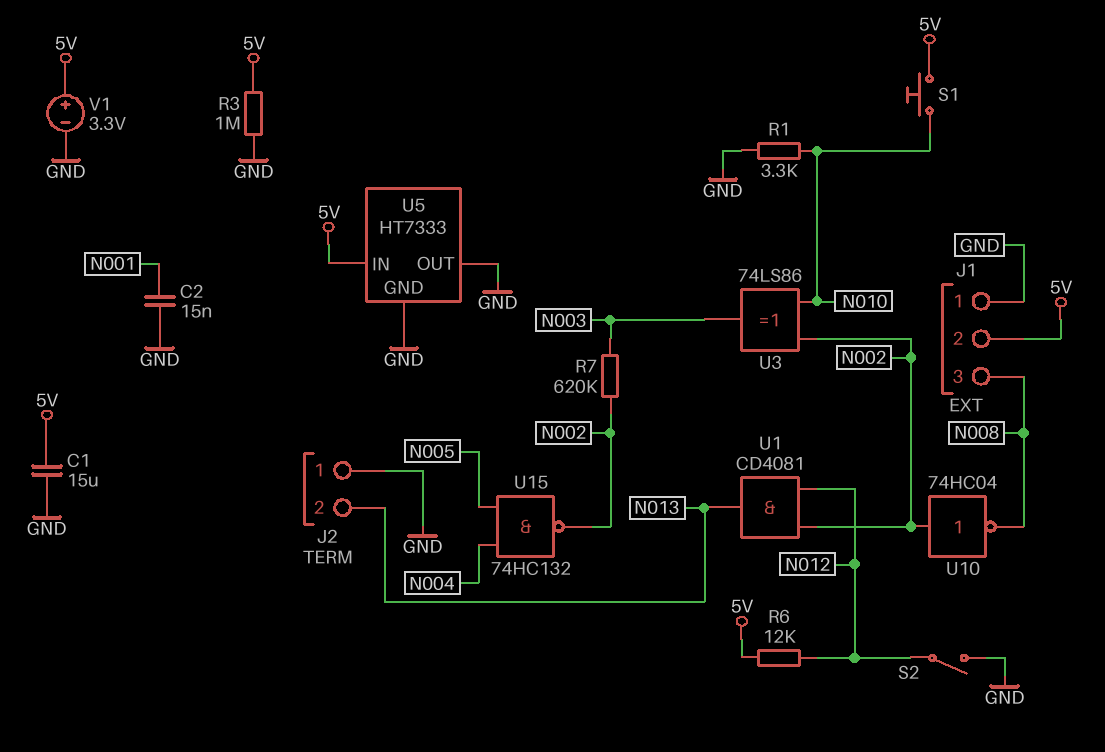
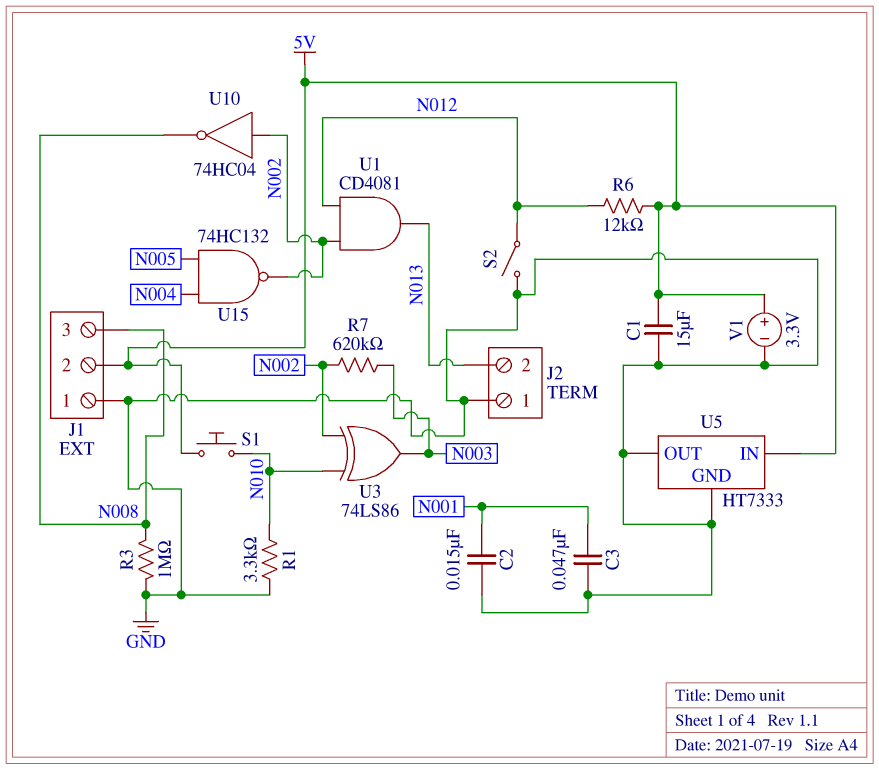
C3: none -> 47nF (GND, N001)
R3: 1M (5V, GND) -> 1M (GND, N008)

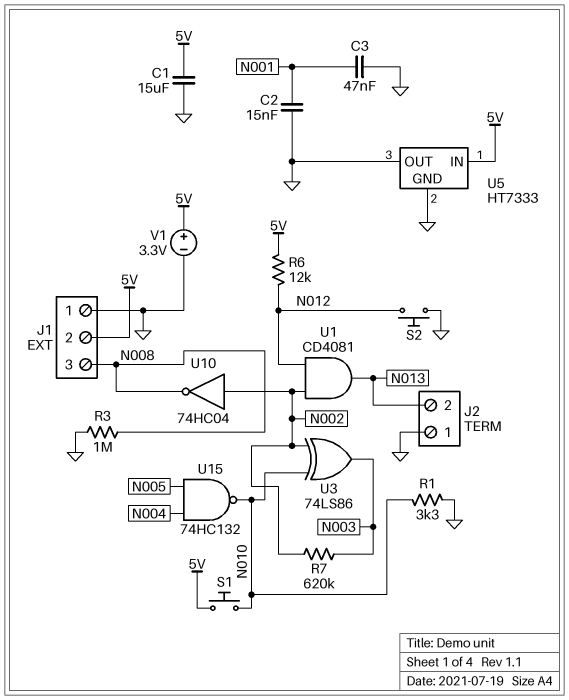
S2: switch (GND, N012) -> button (GND, N012)
U15: NAND 74HC132 (in N004, in N005, out N002) -> NAND 74HC132 (in N004, in N005, out N010)

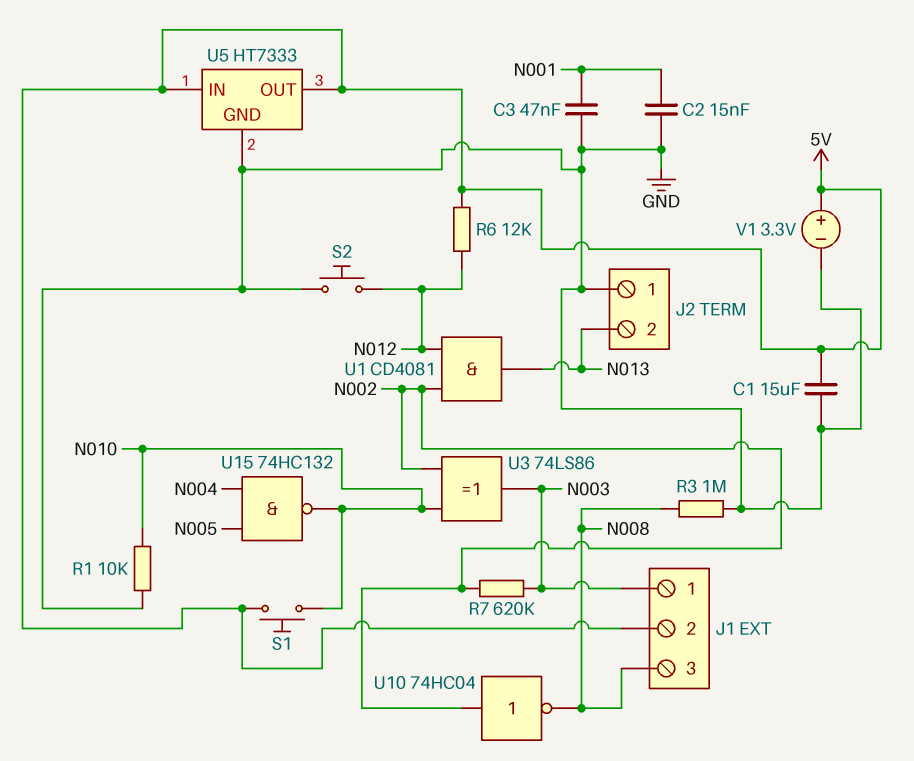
J1 pin 1: GND -> N003
R1: 3.3k (GND, N010) -> 10k (GND, N010)
U5 pin OUT: GND -> 5V

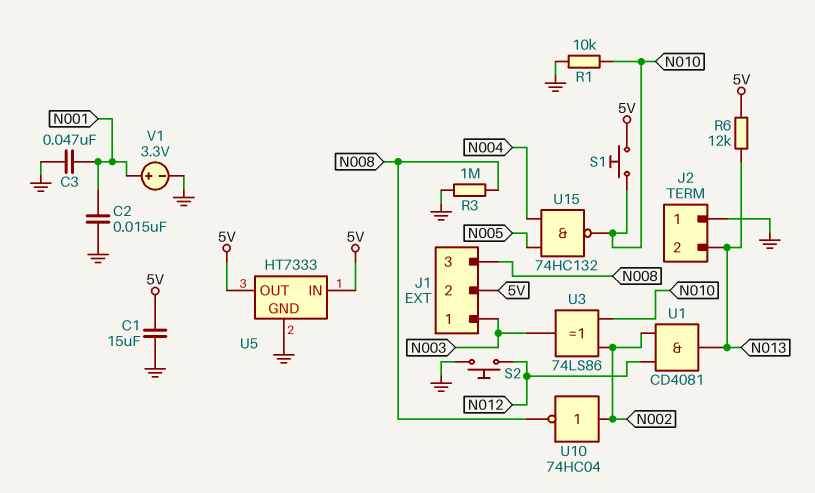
R6: 12k (5V, N012) -> 12k (5V, N013)
R7: 620k (N002, N003) -> none
V1: 3.3V (plus 5V, minus GND) -> 3.3V (plus N001, minus GND)

